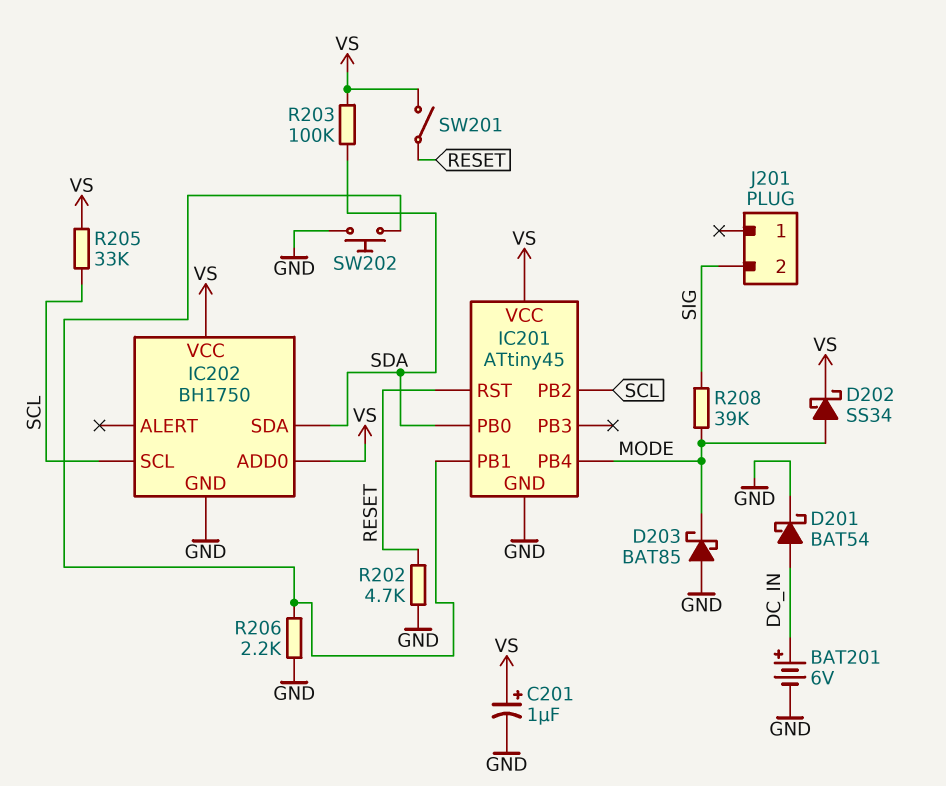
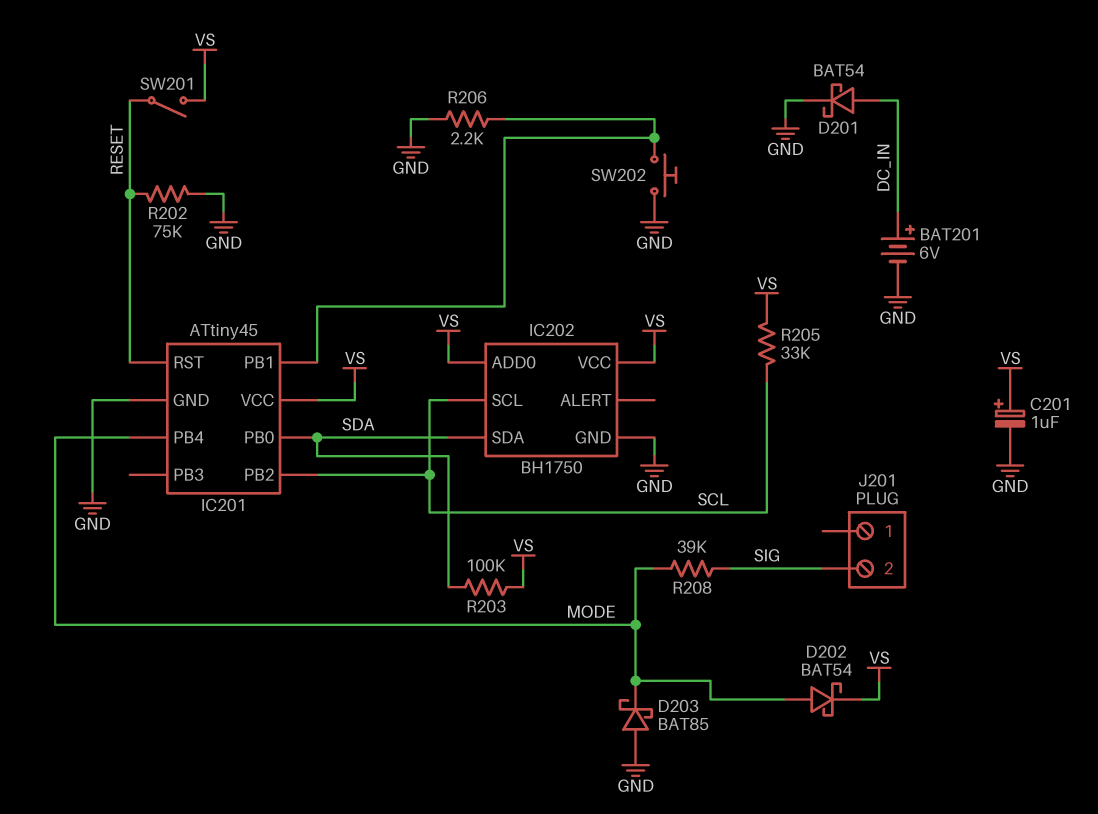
D202: schottky SS34 (A MODE, K VS) -> schottky BAT54 (A MODE, K VS)
R202: 4.7k (GND, RESET) -> 75k (GND, RESET)

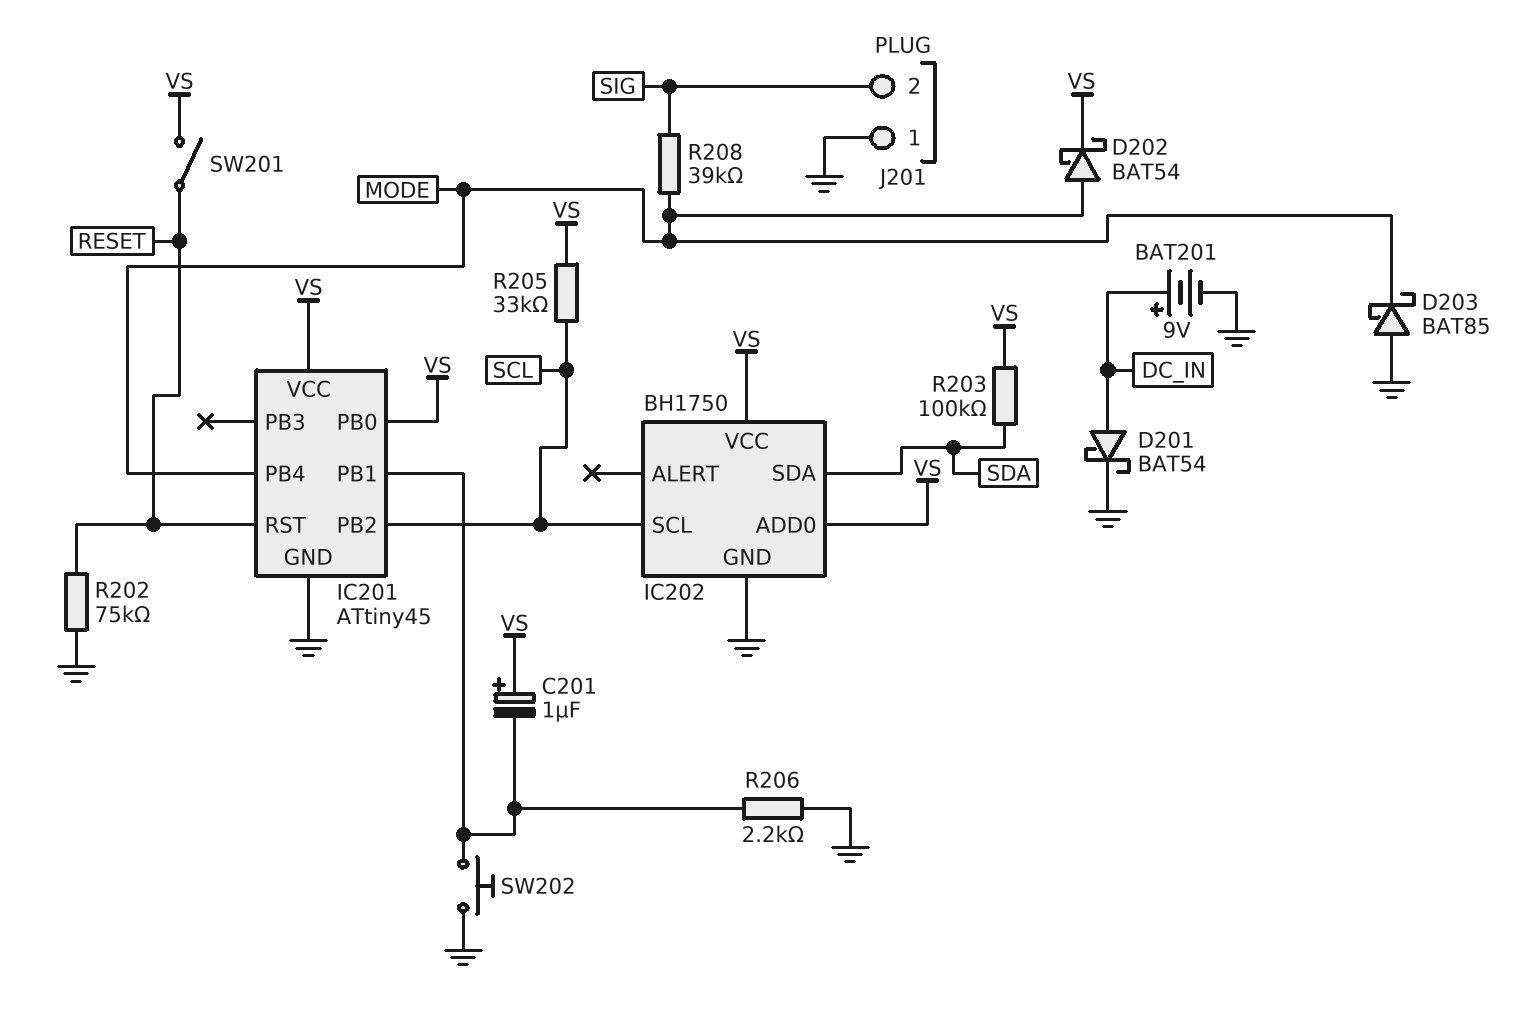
BAT201: 6V (plus DC_IN, minus GND) -> 9V (plus DC_IN, minus GND)
C201: 1uF (plus VS, minus GND) -> 1uF (plus VS, minus IC201/PB1)
IC201 pin PB0: SDA -> VS
J201 pin 1: none -> GND

